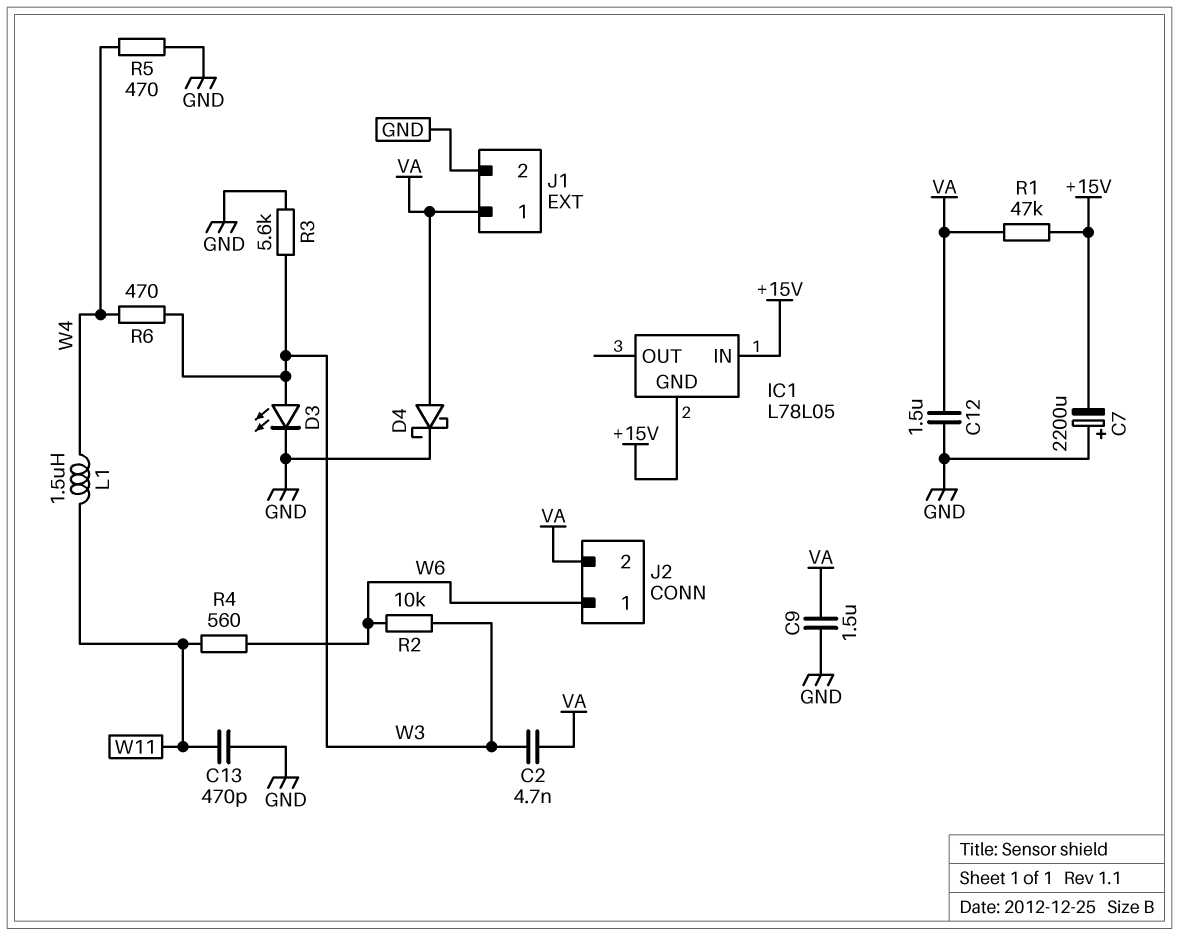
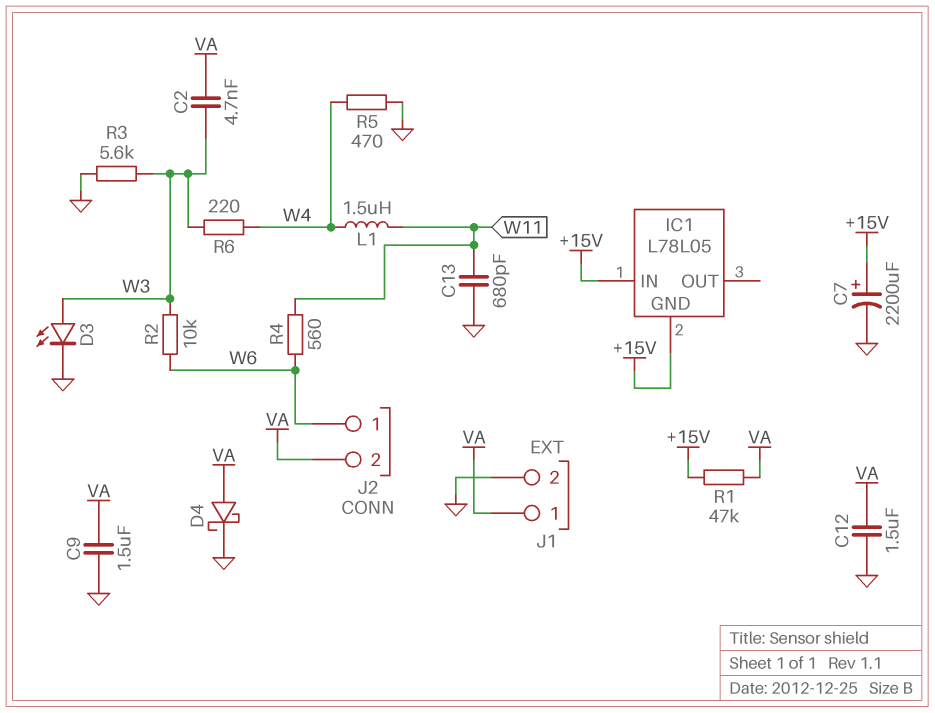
C7: 2200uF (plus GND, minus +15V) -> 2200uF (plus +15V, minus GND)
C13: 470pF (GND, W11) -> 680pF (GND, W11)
R6: 470 (W3, W4) -> 220 (W3, W4)

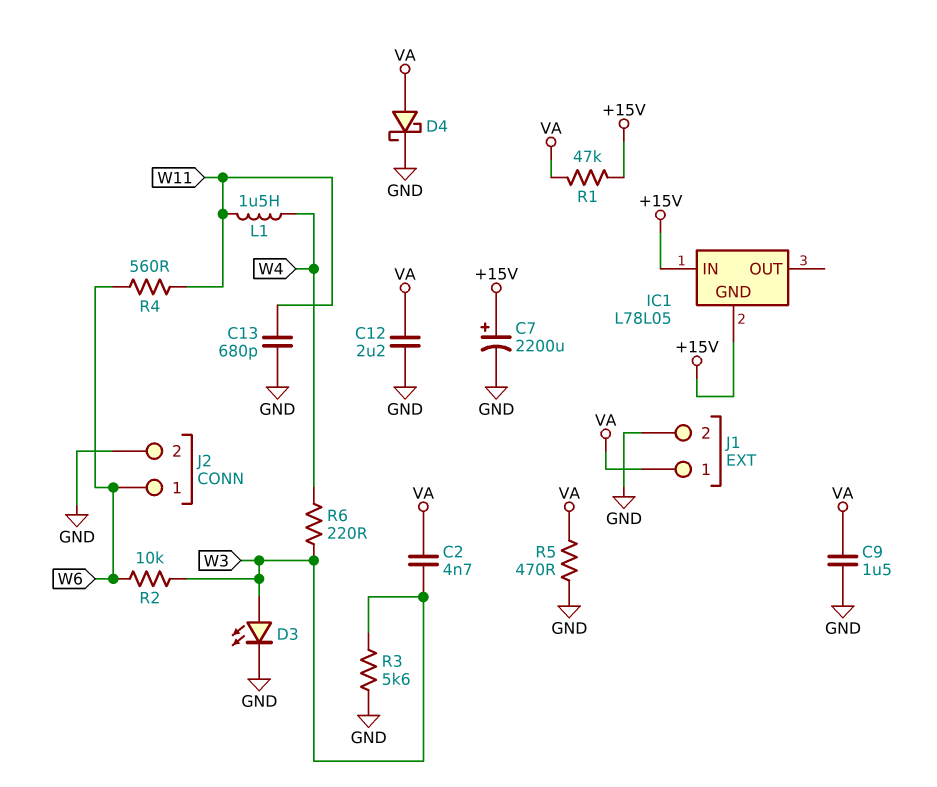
C12: 1.5uF (GND, VA) -> 2.2uF (GND, VA)
J2 pin 2: VA -> GND
R5: 470 (GND, W4) -> 470 (GND, VA)

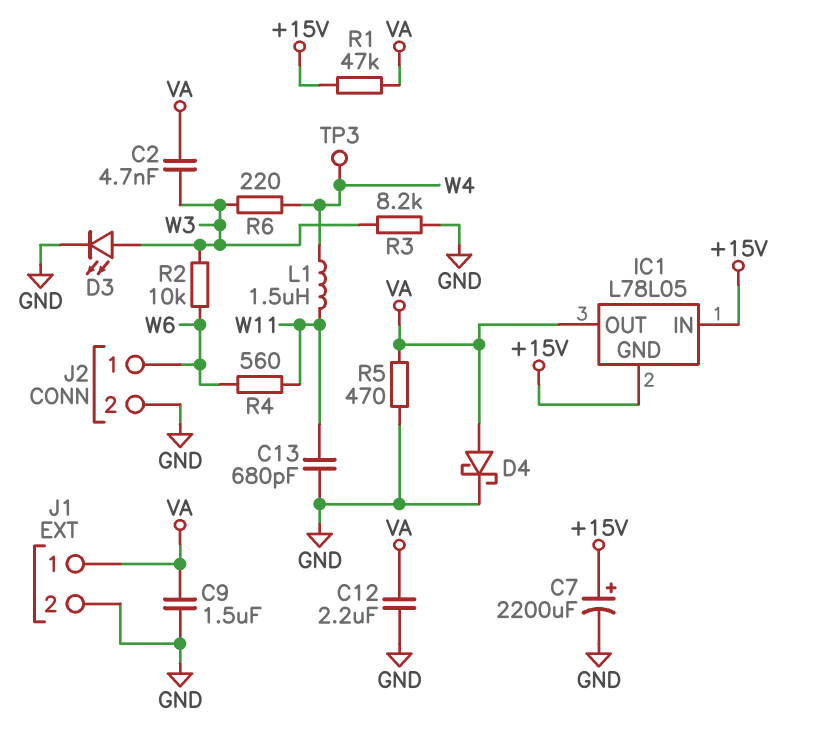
IC1 pin OUT: none -> VA
R3: 5.6k (GND, W3) -> 8.2k (GND, W3)
TP3: none -> test point (W4)

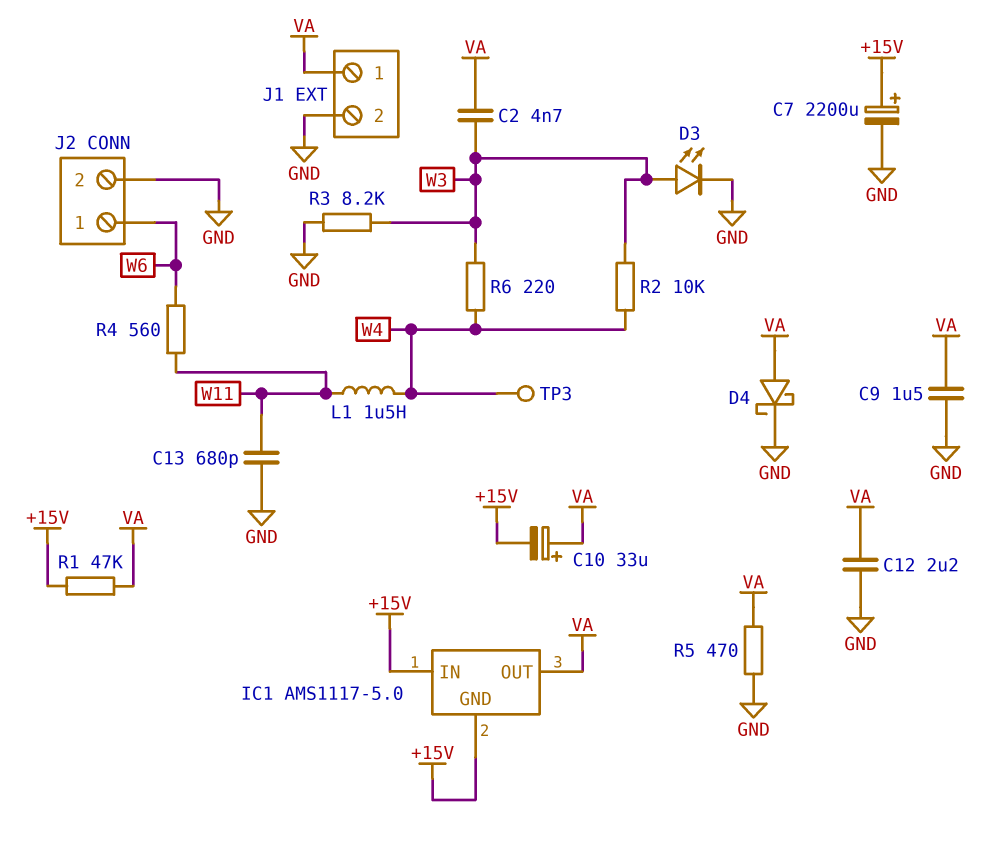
C10: none -> 33uF (plus VA, minus +15V)
IC1: L78L05 -> AMS1117-5.0
R2: 10k (W3, W6) -> 10k (W3, W4)

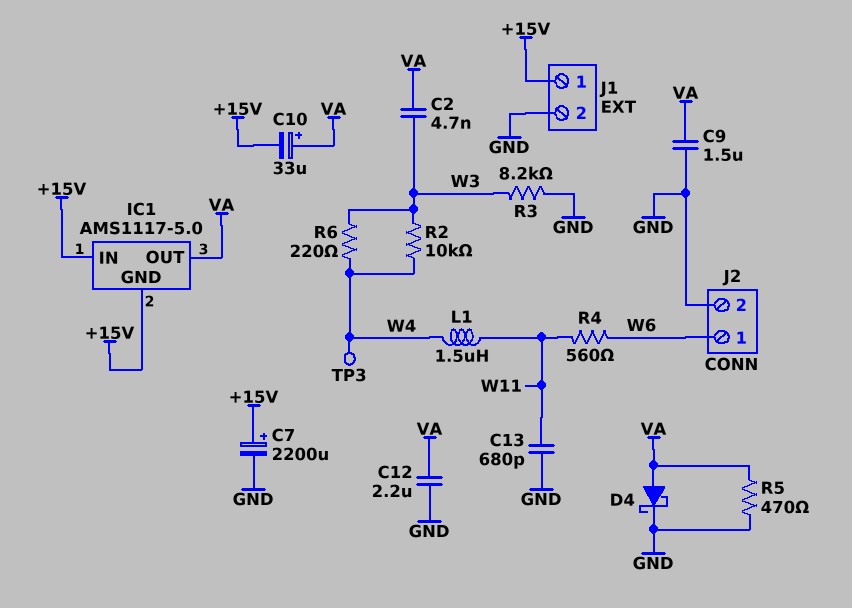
D3: LED (A W3, K GND) -> none
J1 pin 1: VA -> +15V
R1: 47k (+15V, VA) -> none

